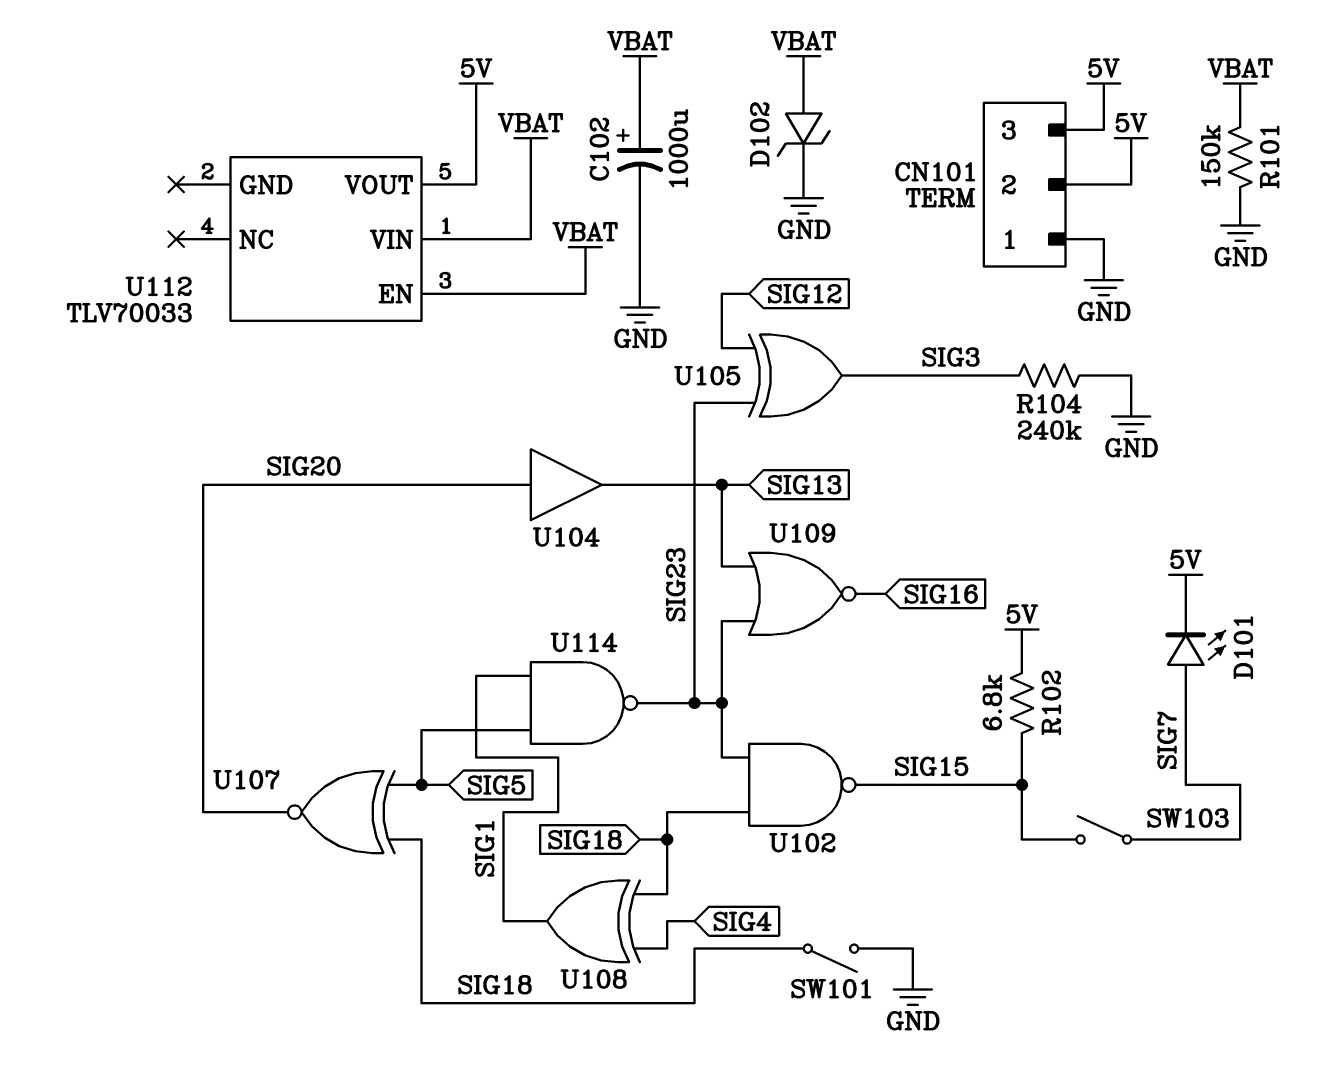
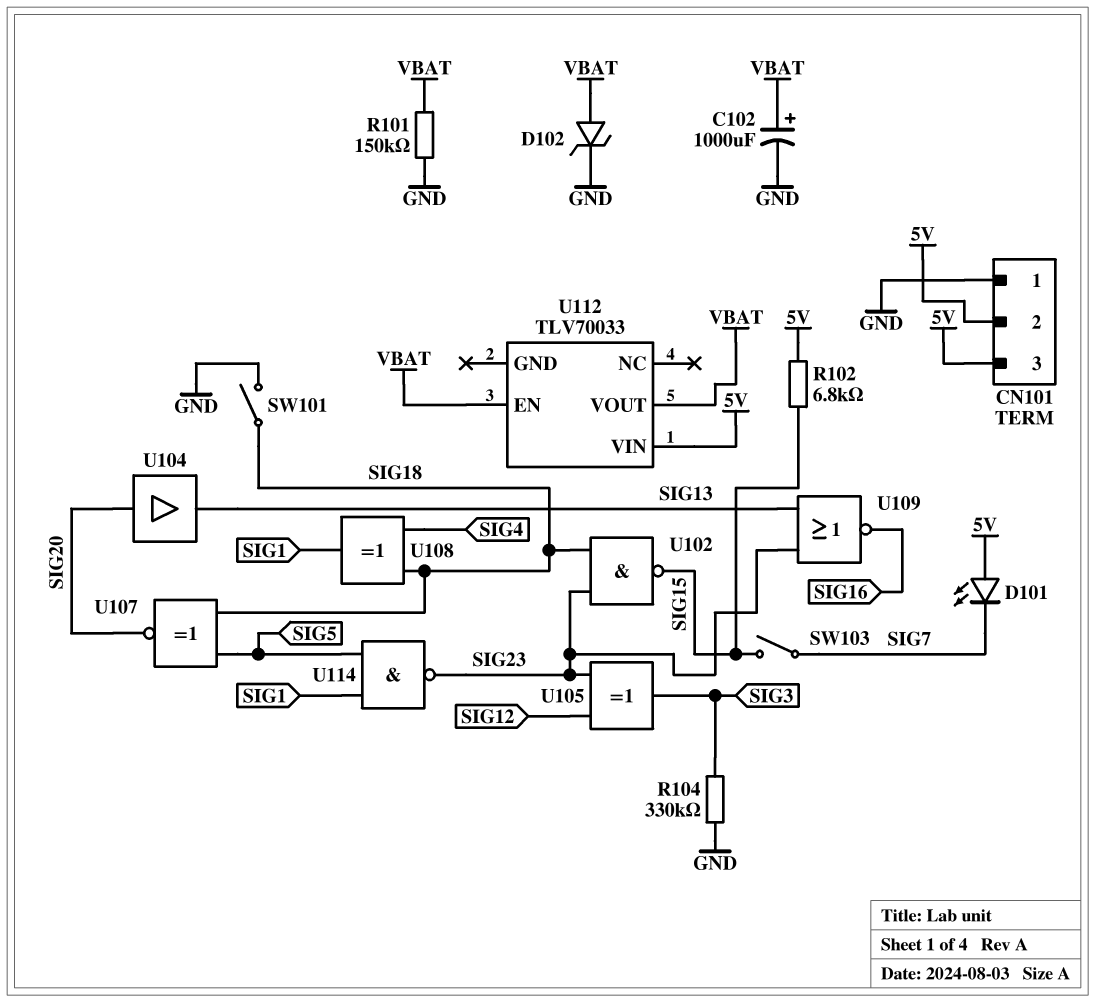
D101: LED (A SIG7, K 5V) -> LED (A 5V, K SIG7)
R104: 240k (GND, SIG3) -> 330k (GND, SIG3)
U112 pin VIN: VBAT -> 5V
U112 pin VOUT: 5V -> VBAT

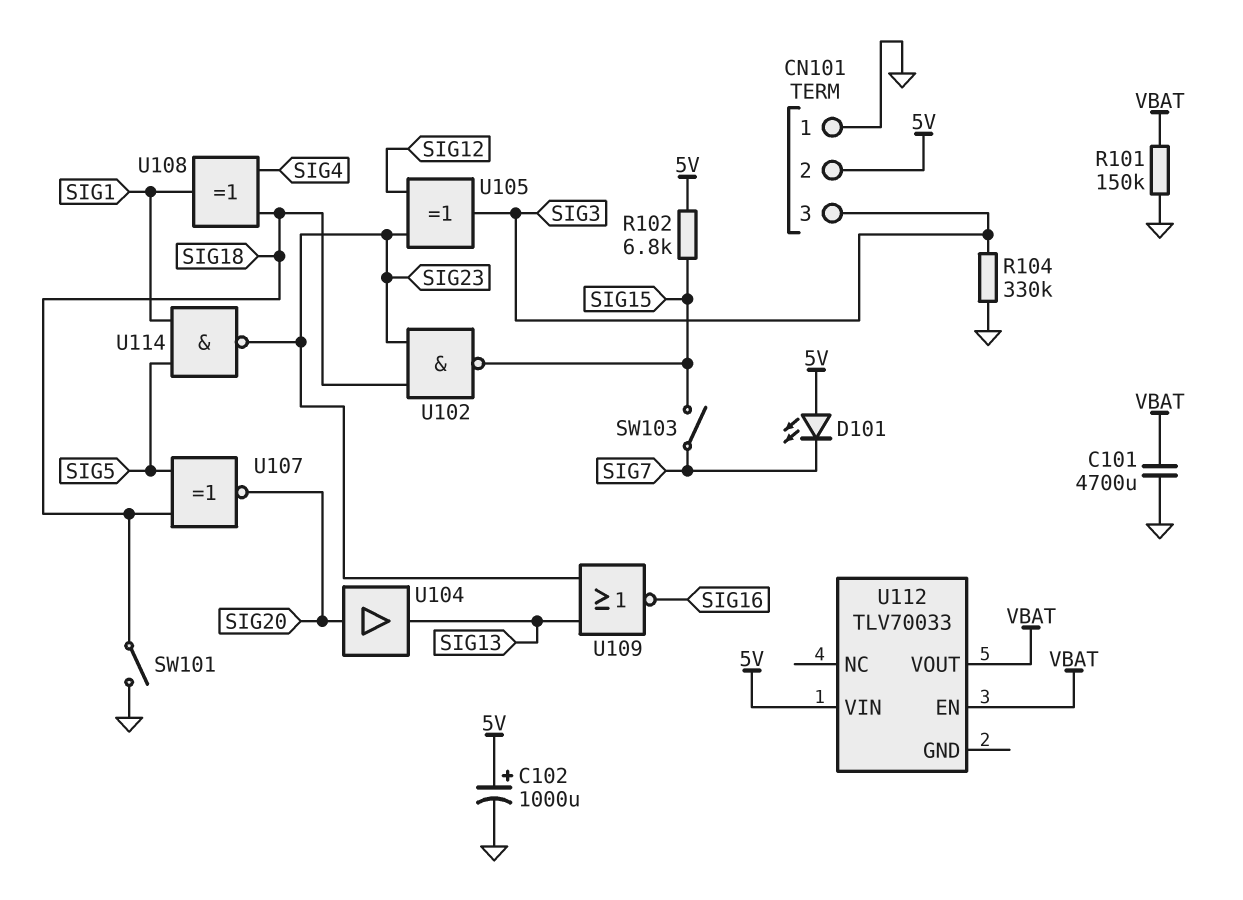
C101: none -> 4700uF (GND, VBAT)
C102: 1000uF (plus VBAT, minus GND) -> 1000uF (plus 5V, minus GND)
CN101 pin 3: 5V -> SIG3
D102: zener (A VBAT, K GND) -> none

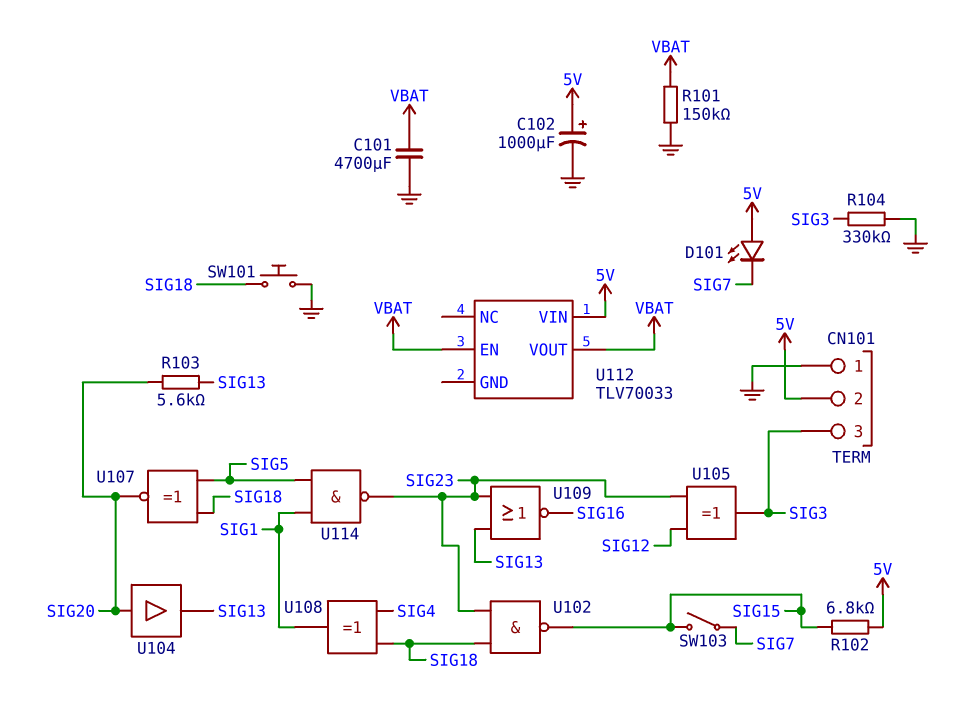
R103: none -> 5.6k (SIG13, SIG20)
SW101: switch (GND, SIG18) -> button (GND, SIG18)

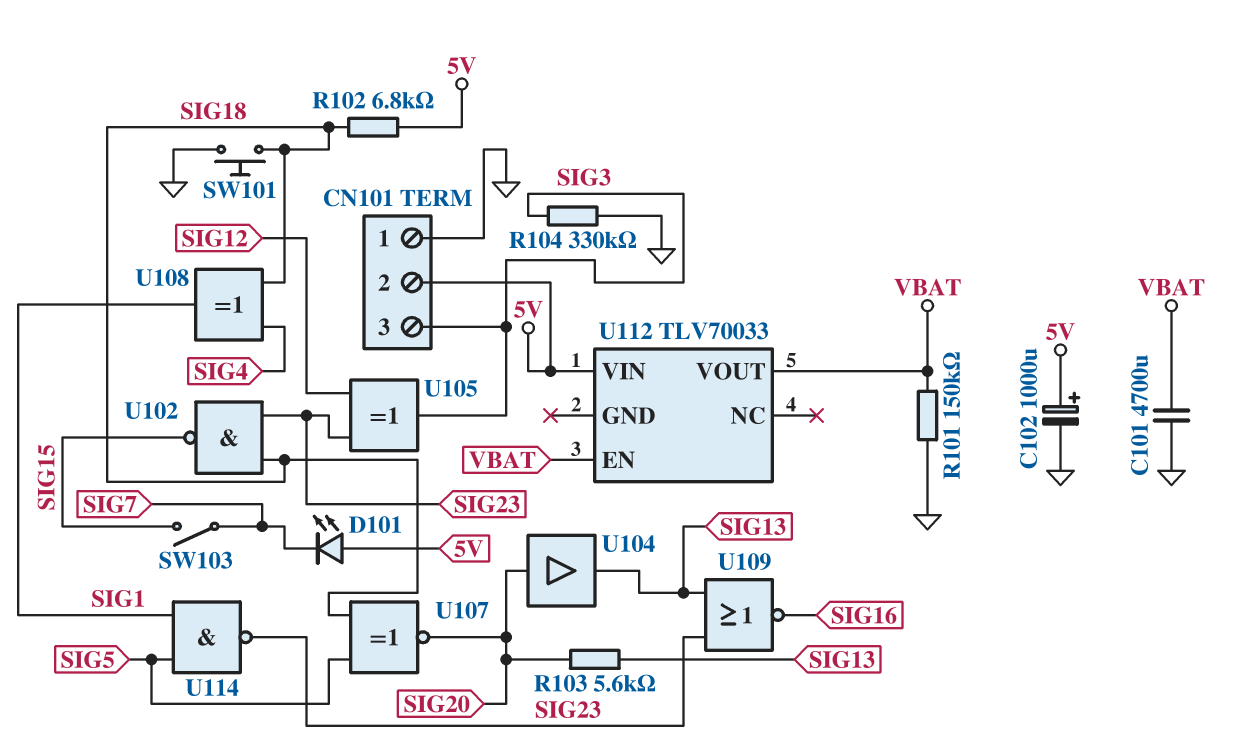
R102: 6.8k (5V, SIG15) -> 6.8k (5V, SIG18)

